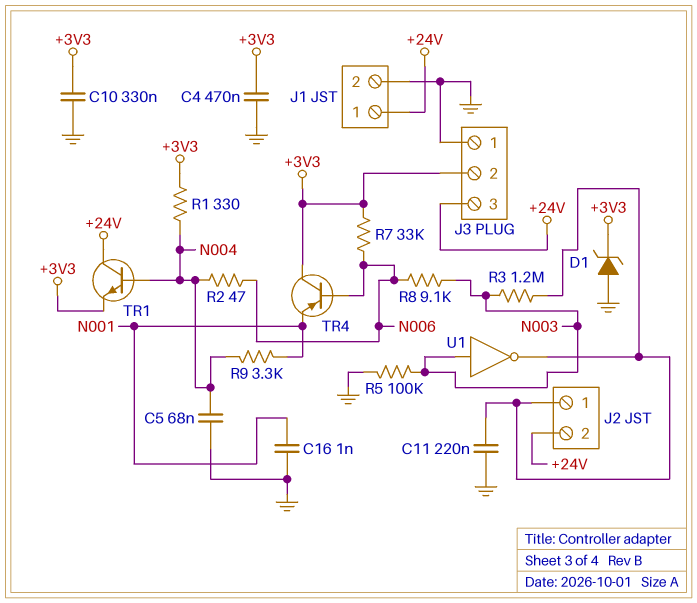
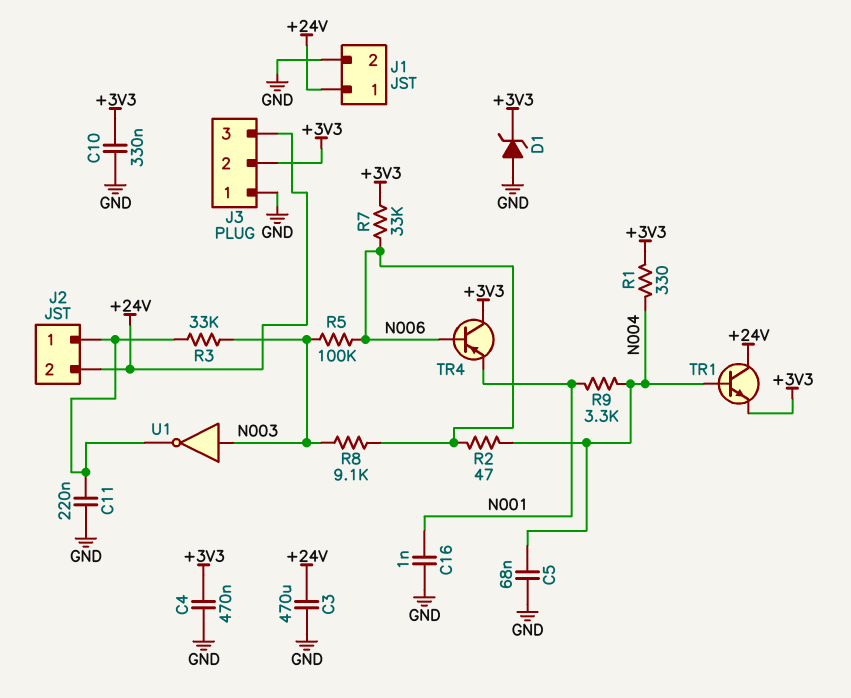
C3: none -> 470uF (+24V, GND)
R3: 1.2M (J2/1, N003) -> 33k (J2/1, N003)
R5: 100k (GND, N003) -> 100k (N003, N006)

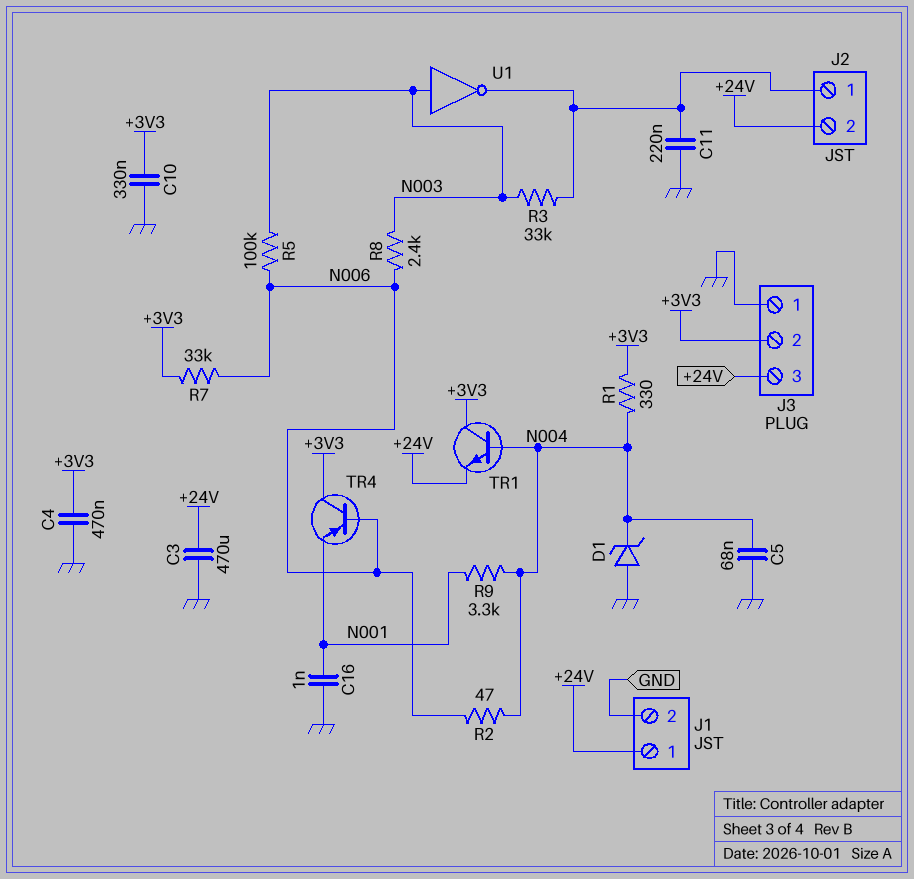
D1: zener (A GND, K +3V3) -> zener (A GND, K N004)
R8: 9.1k (N003, N006) -> 2.4k (N003, N006)
TR1: NPN (B N004, C +24V, E +3V3) -> NPN (B N004, C +3V3, E +24V)

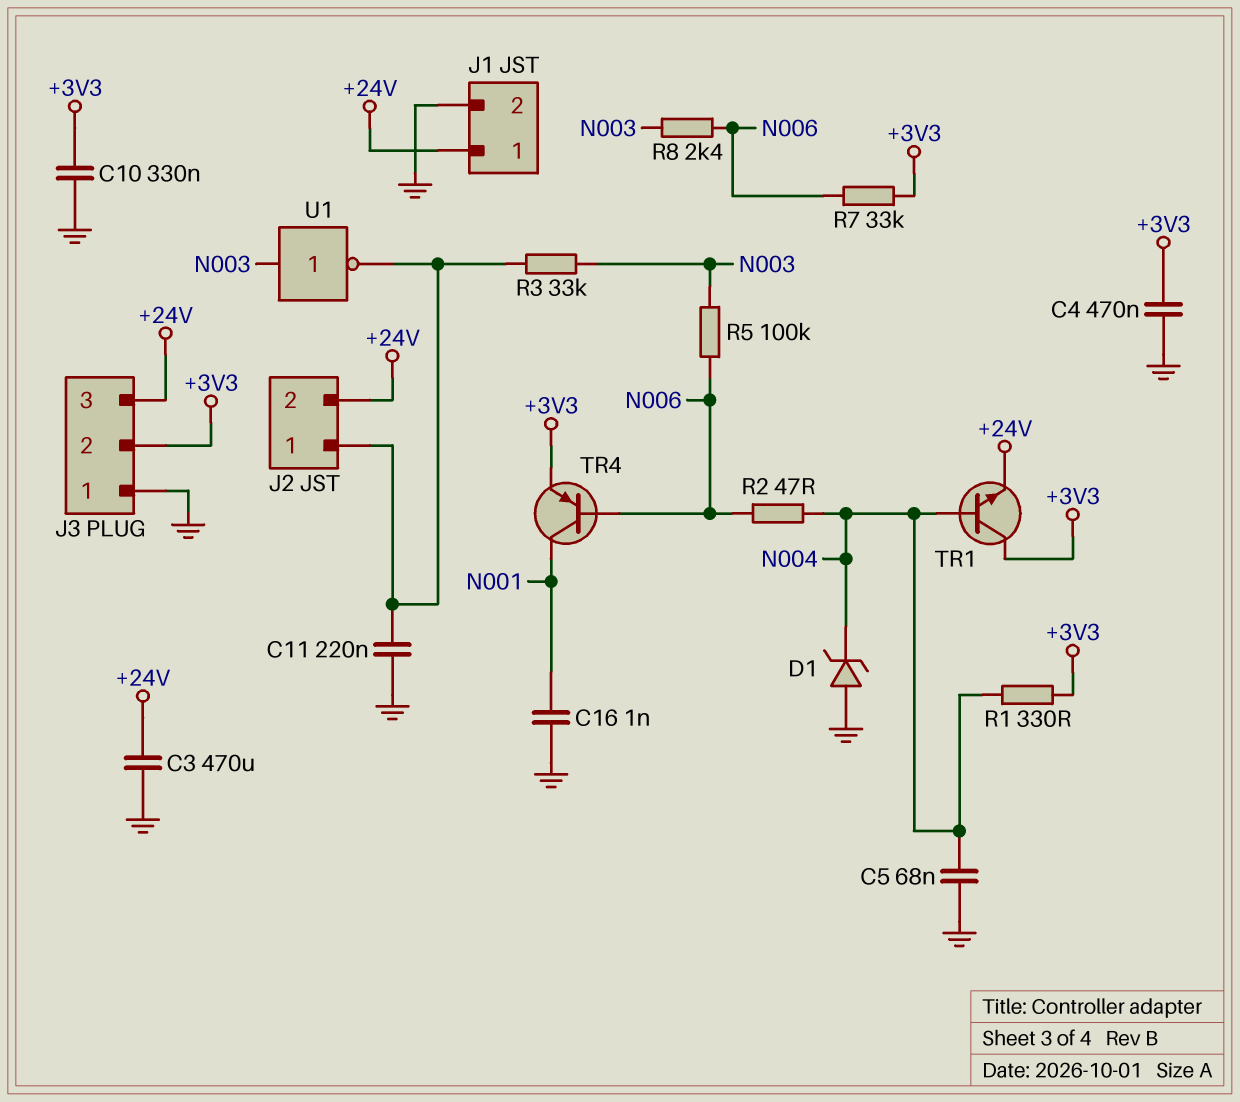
R9: 3.3k (N001, N004) -> none
TR4: PNP (B N006, C +3V3, E N001) -> PNP (B N006, C N001, E +3V3)

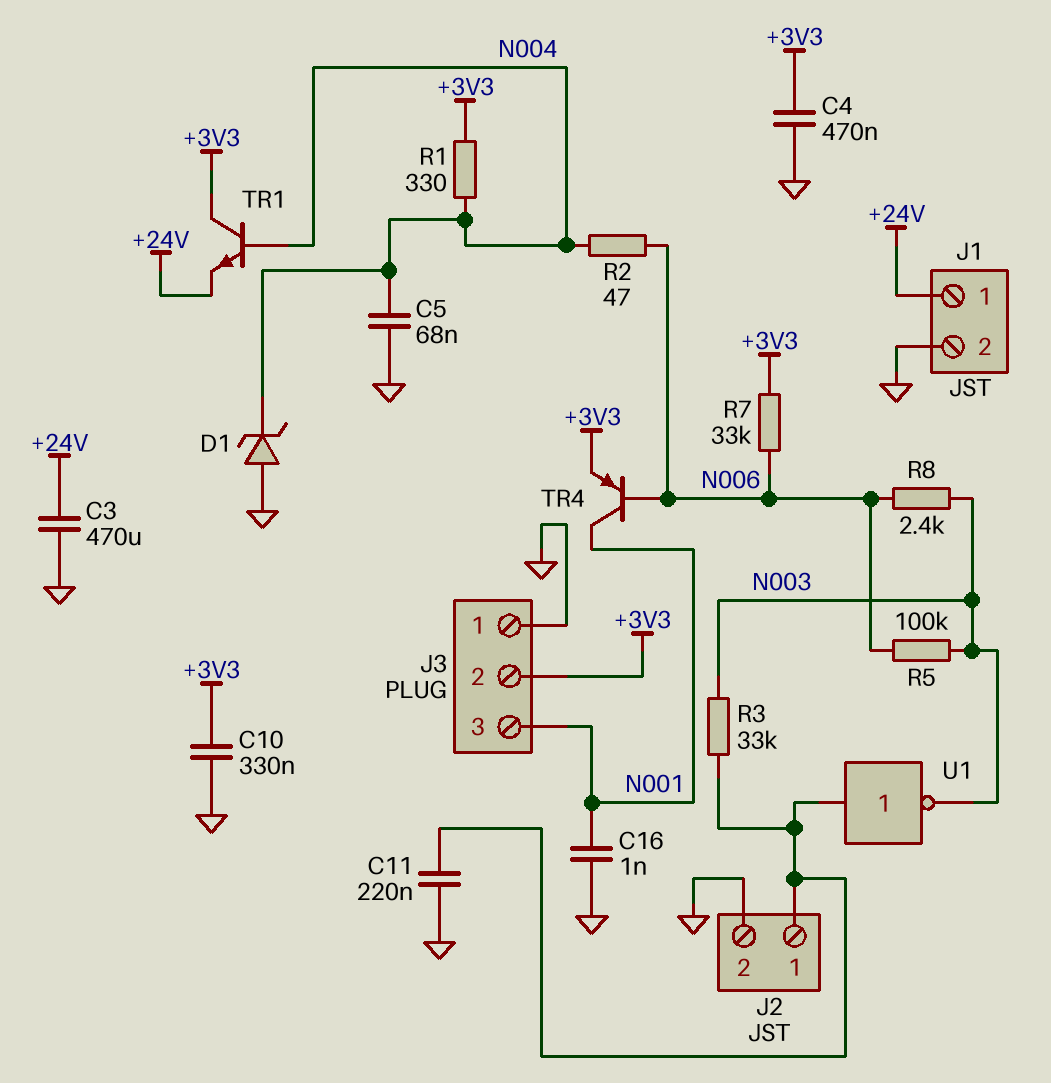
J2 pin 2: +24V -> GND
J3 pin 3: +24V -> N001
U1: NOT (in N003, out J2/1) -> NOT (in J2/1, out N003)

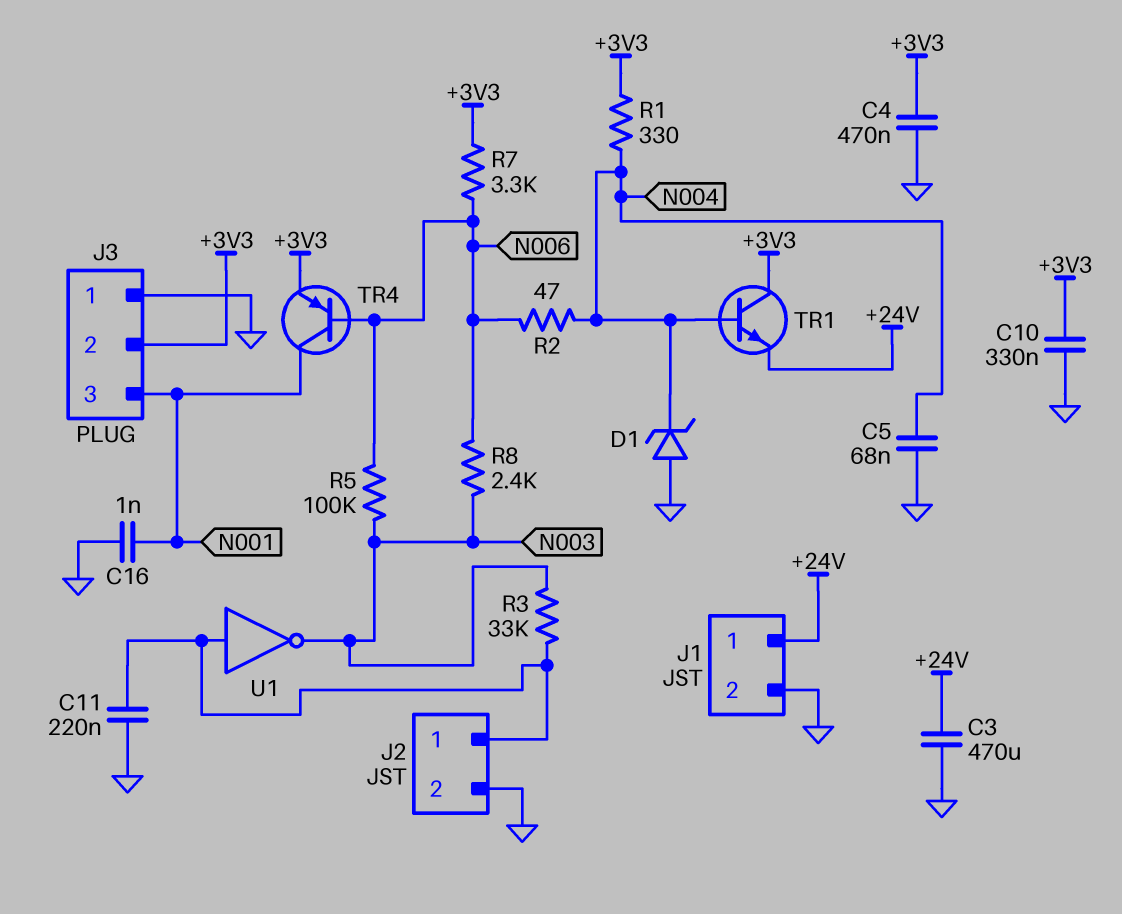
R7: 33k (+3V3, N006) -> 3.3k (+3V3, N006)

